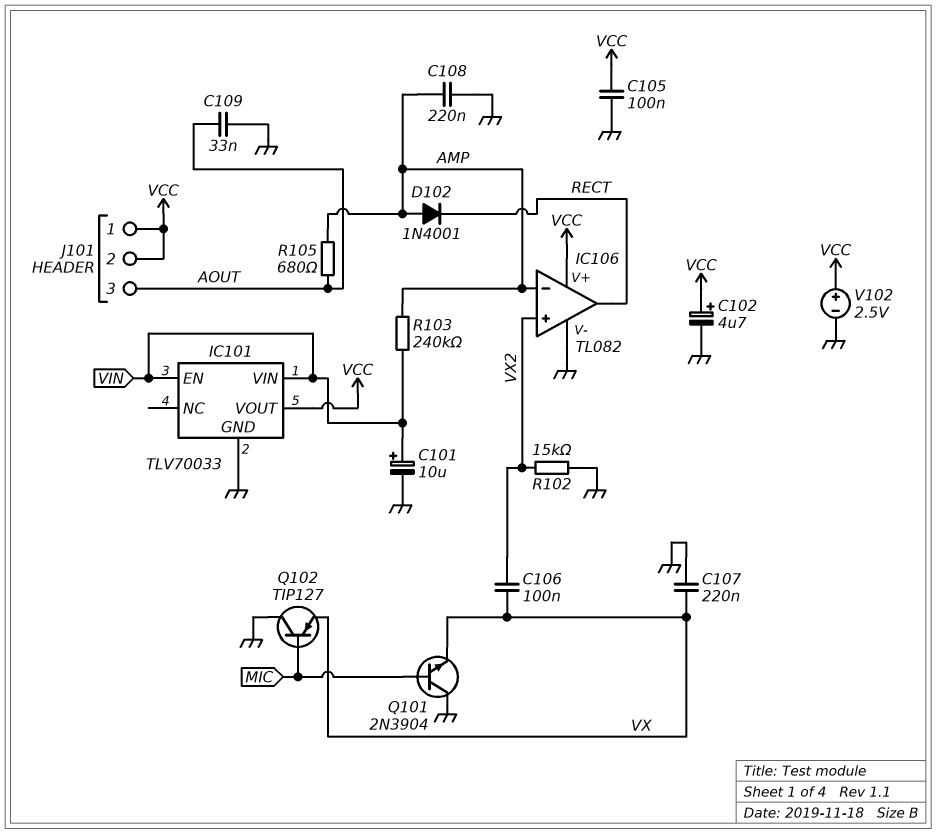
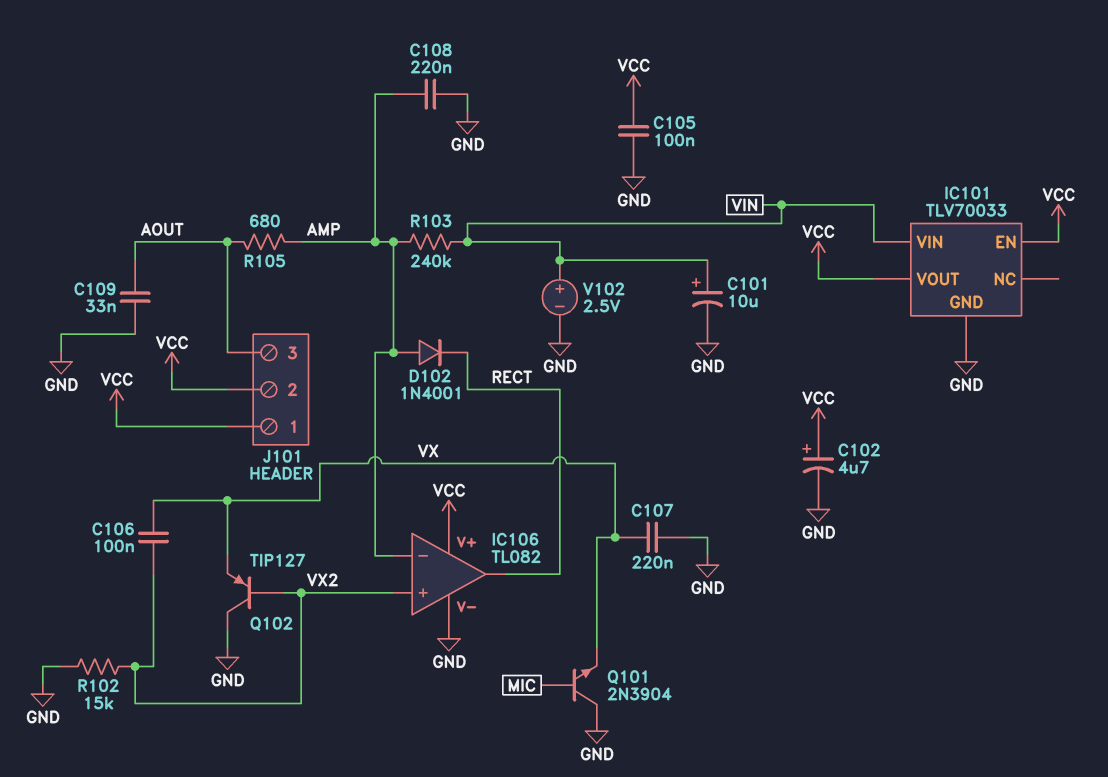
IC101 pin EN: VIN -> VCC
Q102: PNP TIP127 (B MIC, C GND, E VX) -> PNP TIP127 (B VX2, C GND, E VX)
V102: 2.5V (plus VCC, minus GND) -> 2.5V (plus VIN, minus GND)

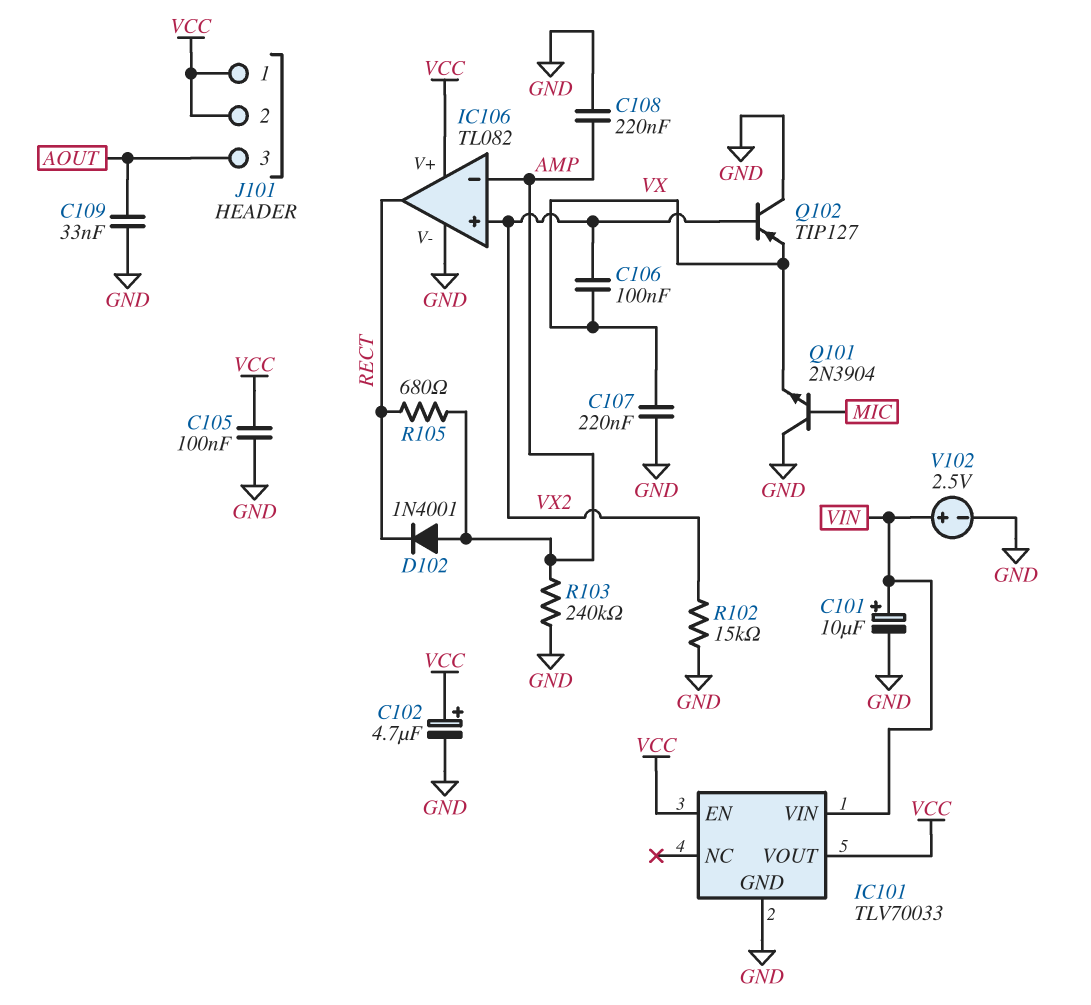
R103: 240k (AMP, VIN) -> 240k (AMP, GND)
R105: 680 (AMP, AOUT) -> 680 (AMP, RECT)

